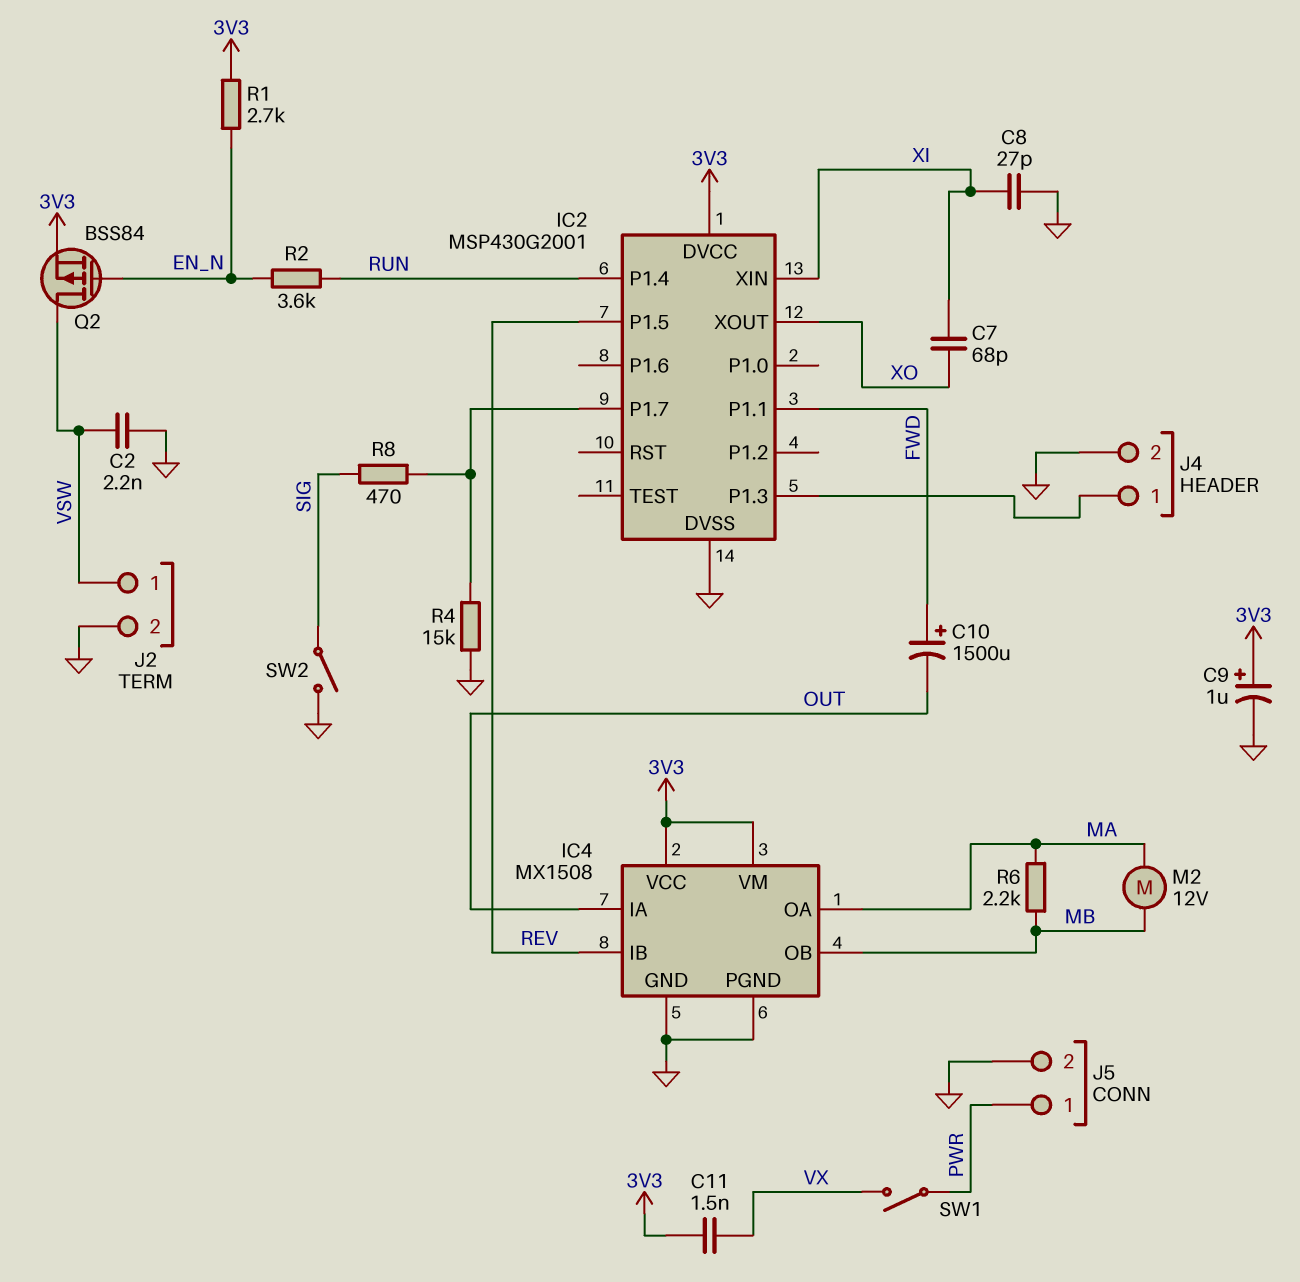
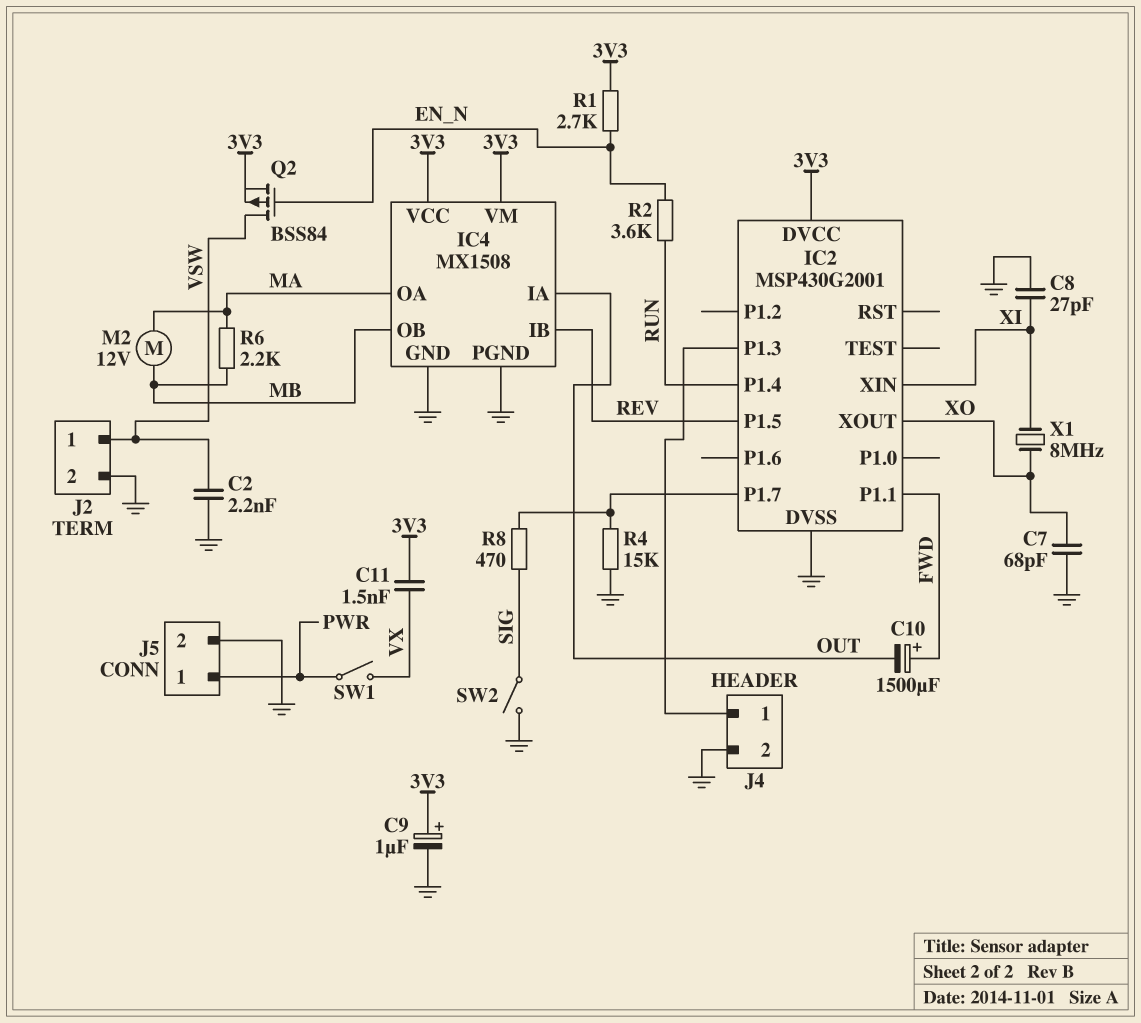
C7: 68pF (XI, XO) -> 68pF (GND, XO)
X1: none -> 8MHz (XI, XO)

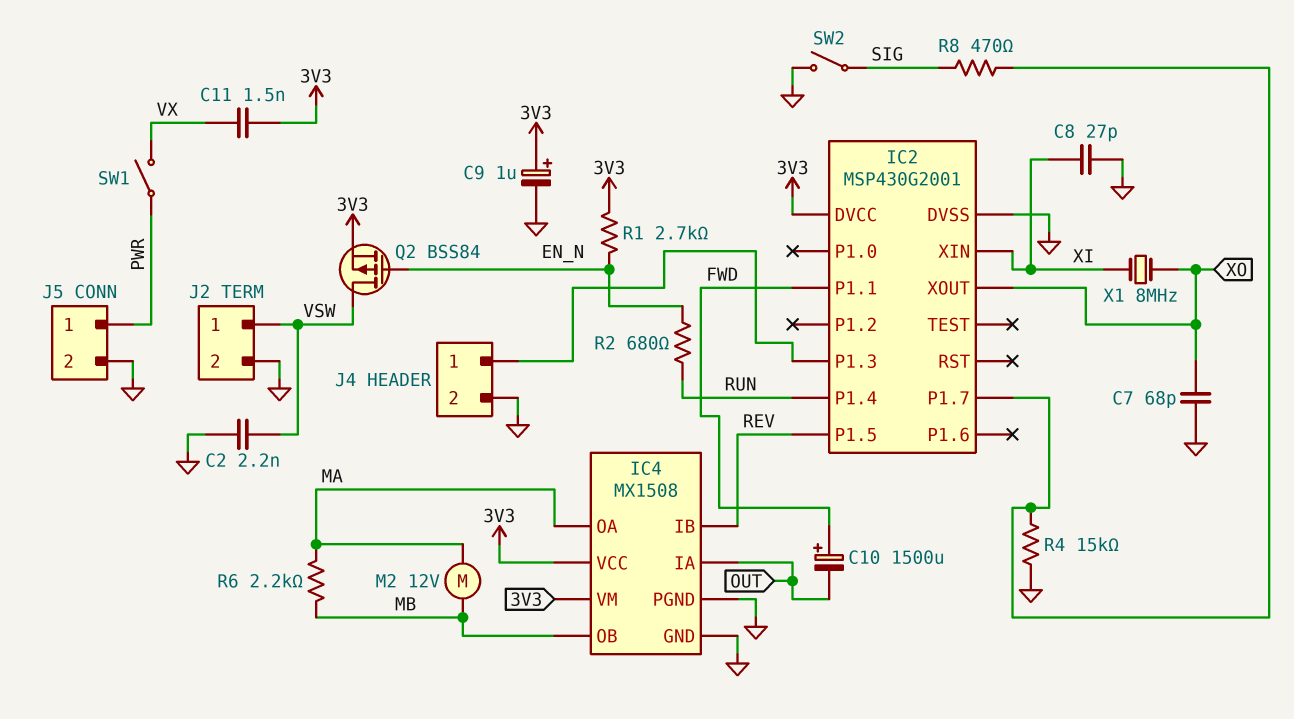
R2: 3.6k (EN_N, RUN) -> 680 (EN_N, RUN)

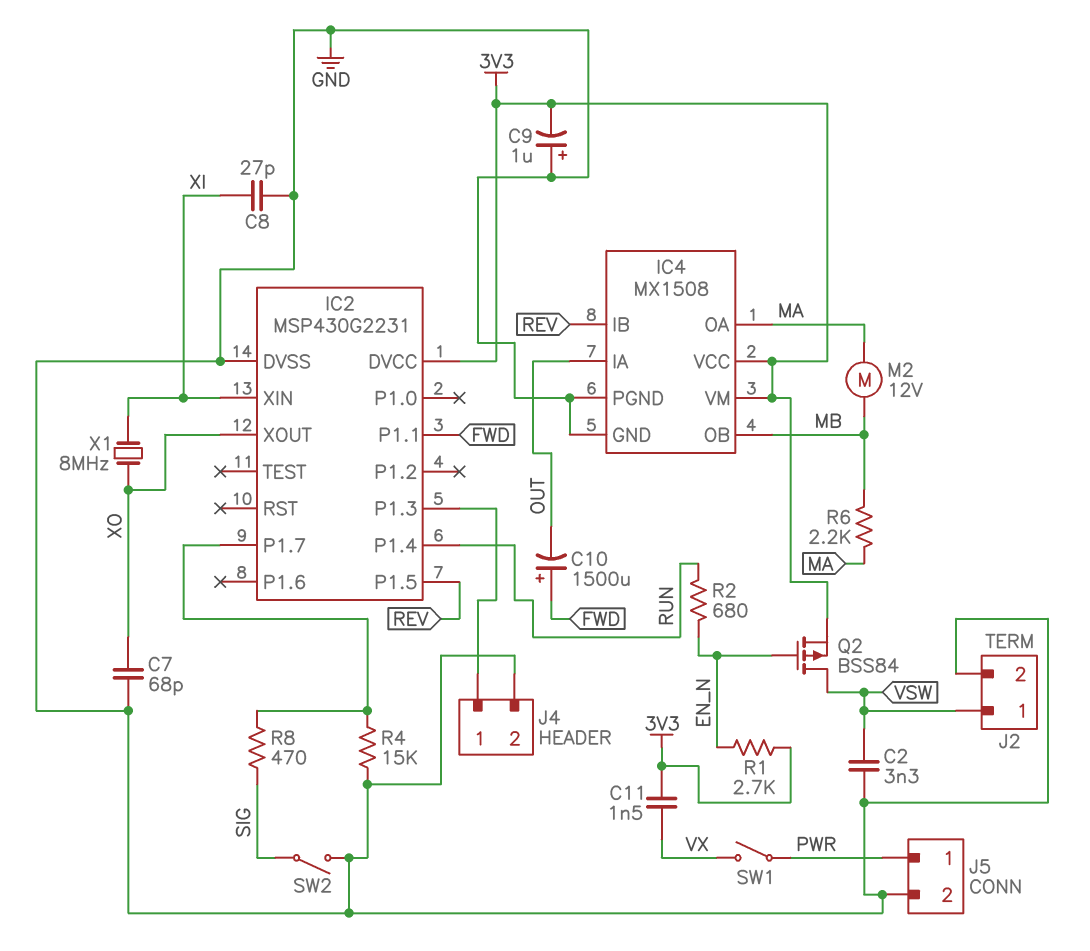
C2: 2.2nF (GND, VSW) -> 3.3nF (GND, VSW)
C9: 1uF (plus 3V3, minus GND) -> 1uF (plus GND, minus 3V3)
IC2: MSP430G2001 -> MSP430G2231

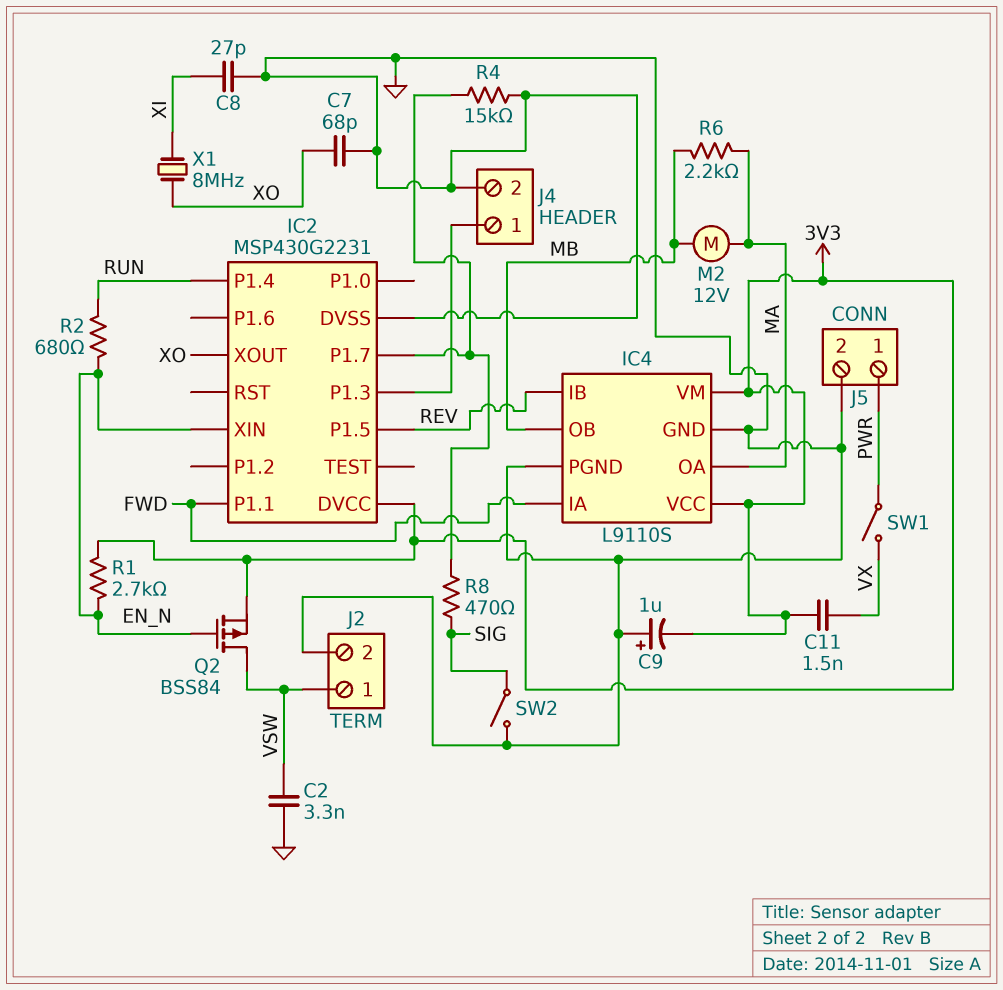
C10: 1500uF (plus FWD, minus OUT) -> none
IC2 pin XIN: XI -> EN_N
IC4: MX1508 -> L9110S
IC4 pin IA: OUT -> FWD

